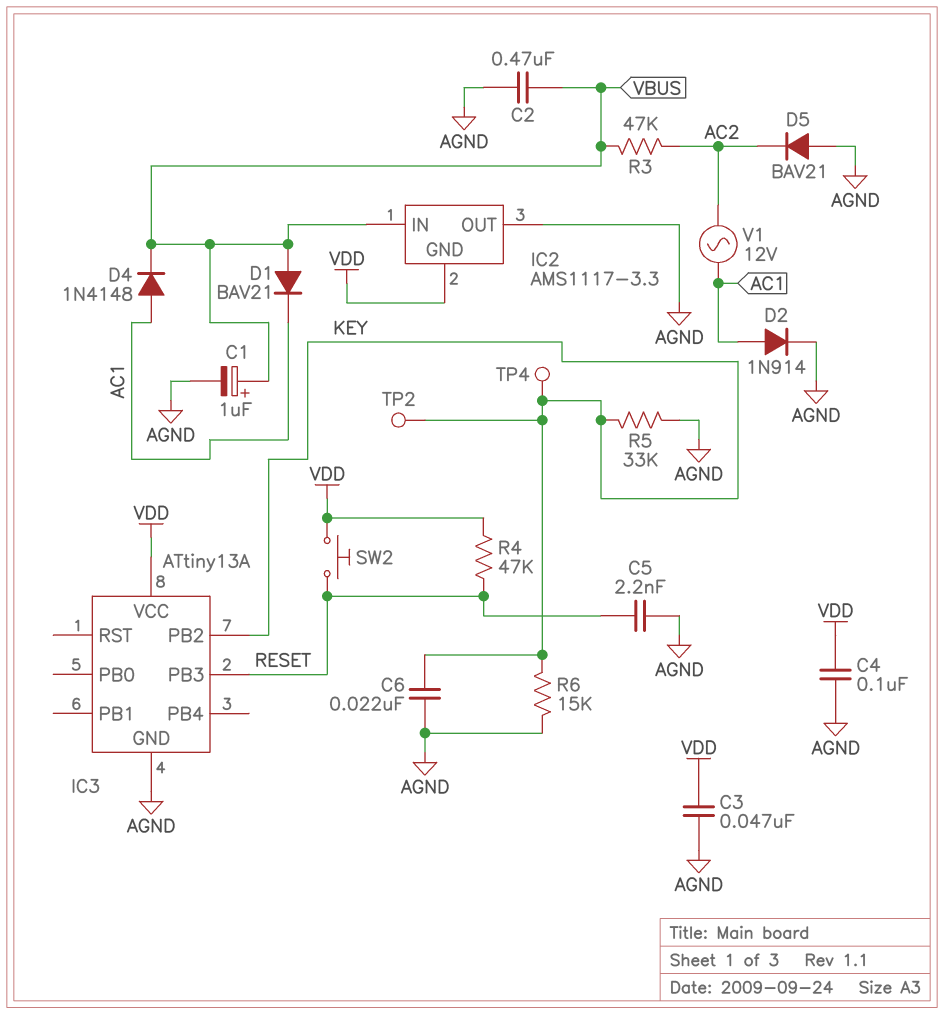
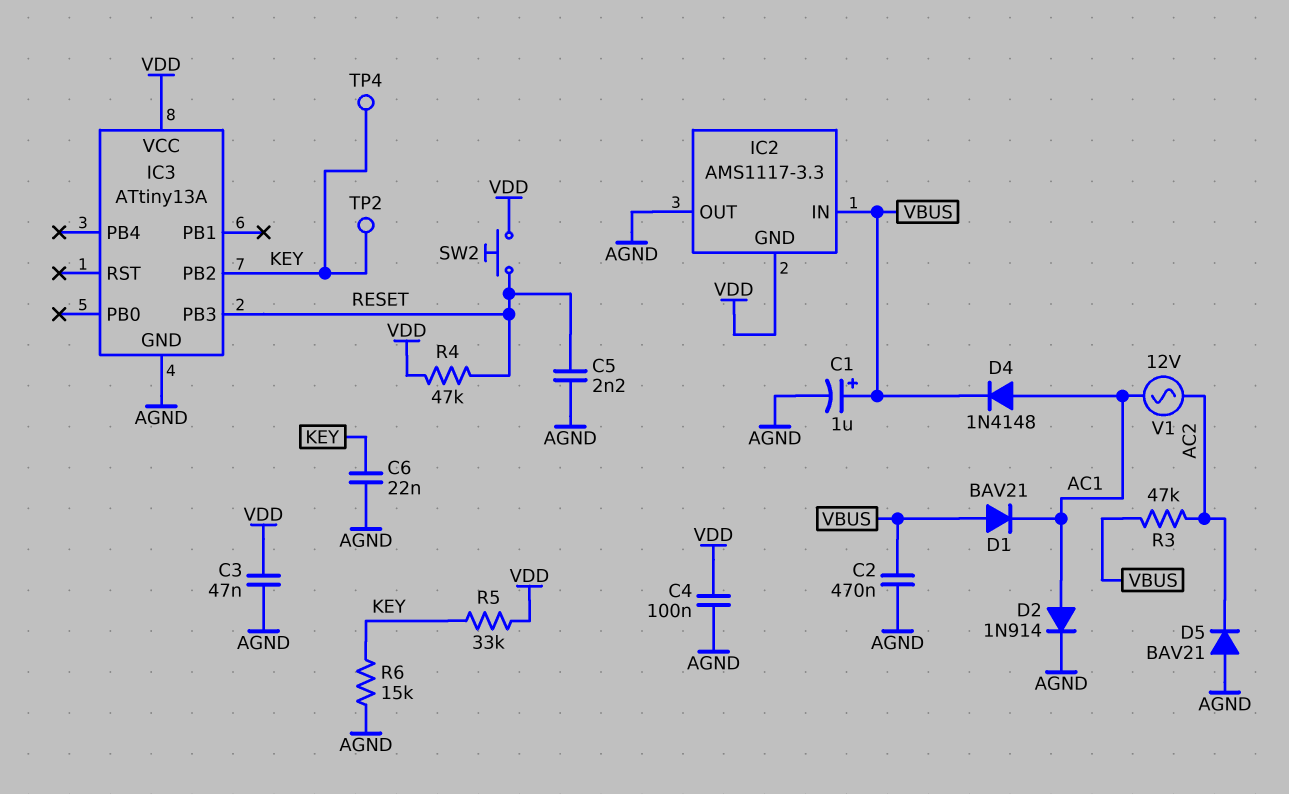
R5: 33k (AGND, KEY) -> 33k (KEY, VDD)

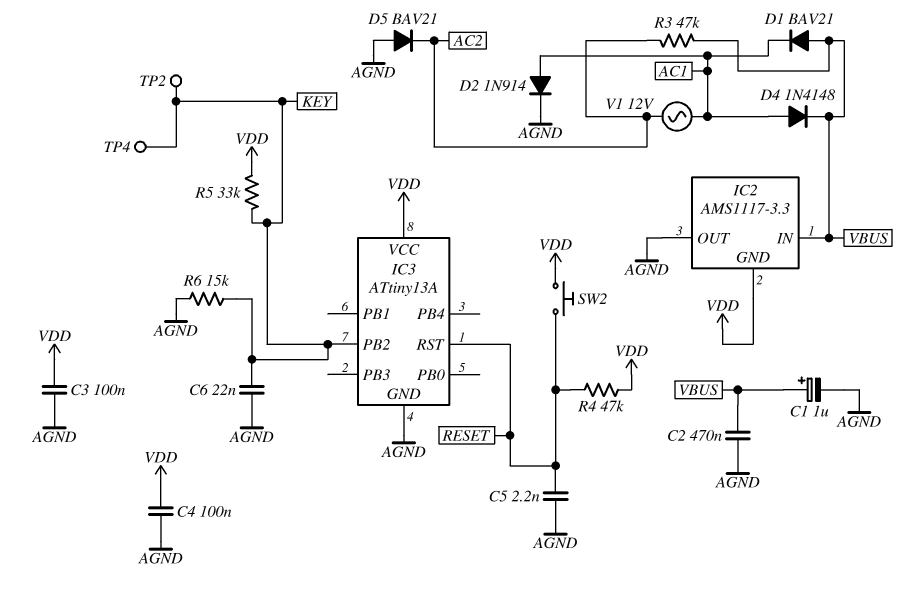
C3: 47nF (AGND, VDD) -> 100nF (AGND, VDD)
IC3 pin PB3: RESET -> none
IC3 pin RST: none -> RESET

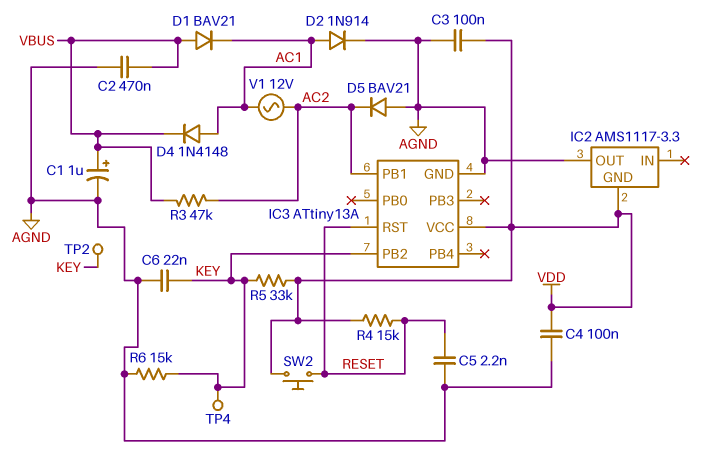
IC2 pin IN: VBUS -> none
IC3 pin PB1: none -> AC2
R4: 47k (RESET, VDD) -> 15k (RESET, VDD)

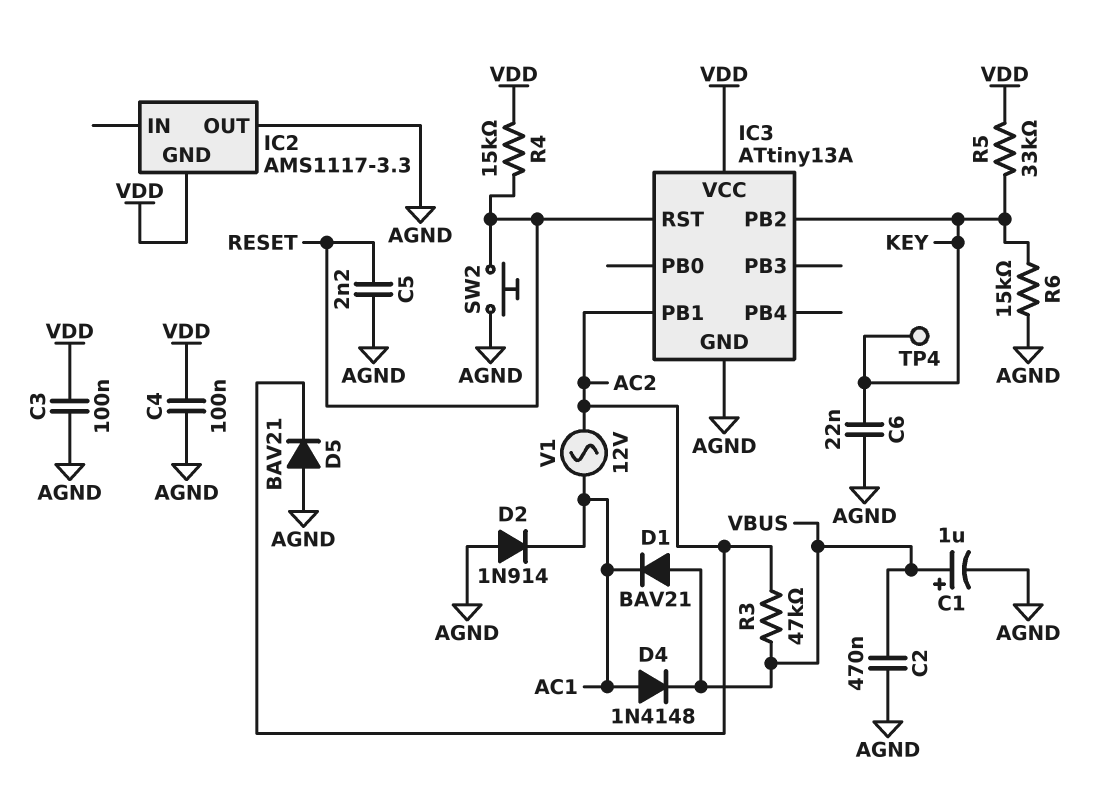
D2: diode 1N914 (A AC1, K AGND) -> diode 1N914 (A AGND, K AC1)
SW2: button (RESET, VDD) -> button (AGND, RESET)
TP2: test point (KEY) -> none

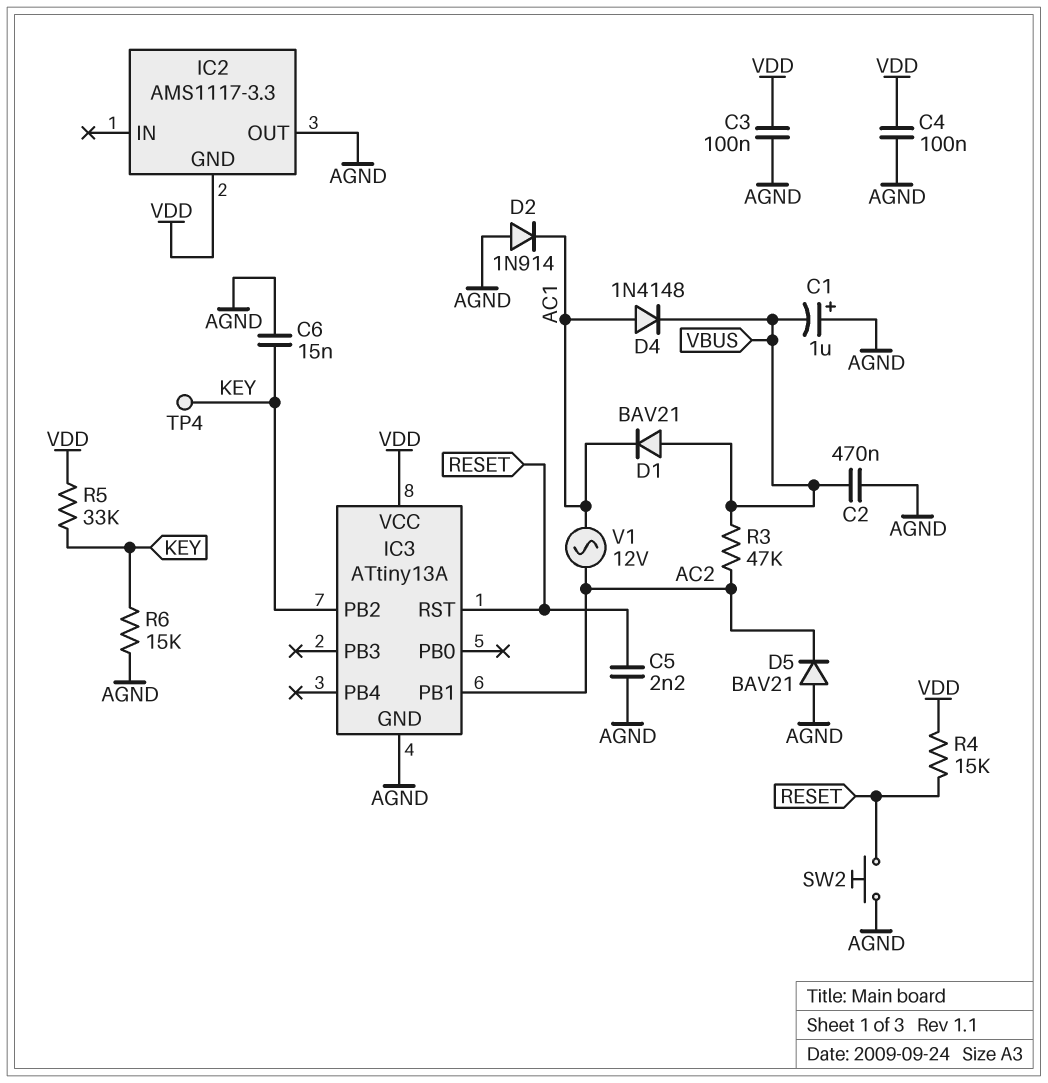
C1: 1uF (plus VBUS, minus AGND) -> 1uF (plus AGND, minus VBUS)
C6: 22nF (AGND, KEY) -> 15nF (AGND, KEY)

